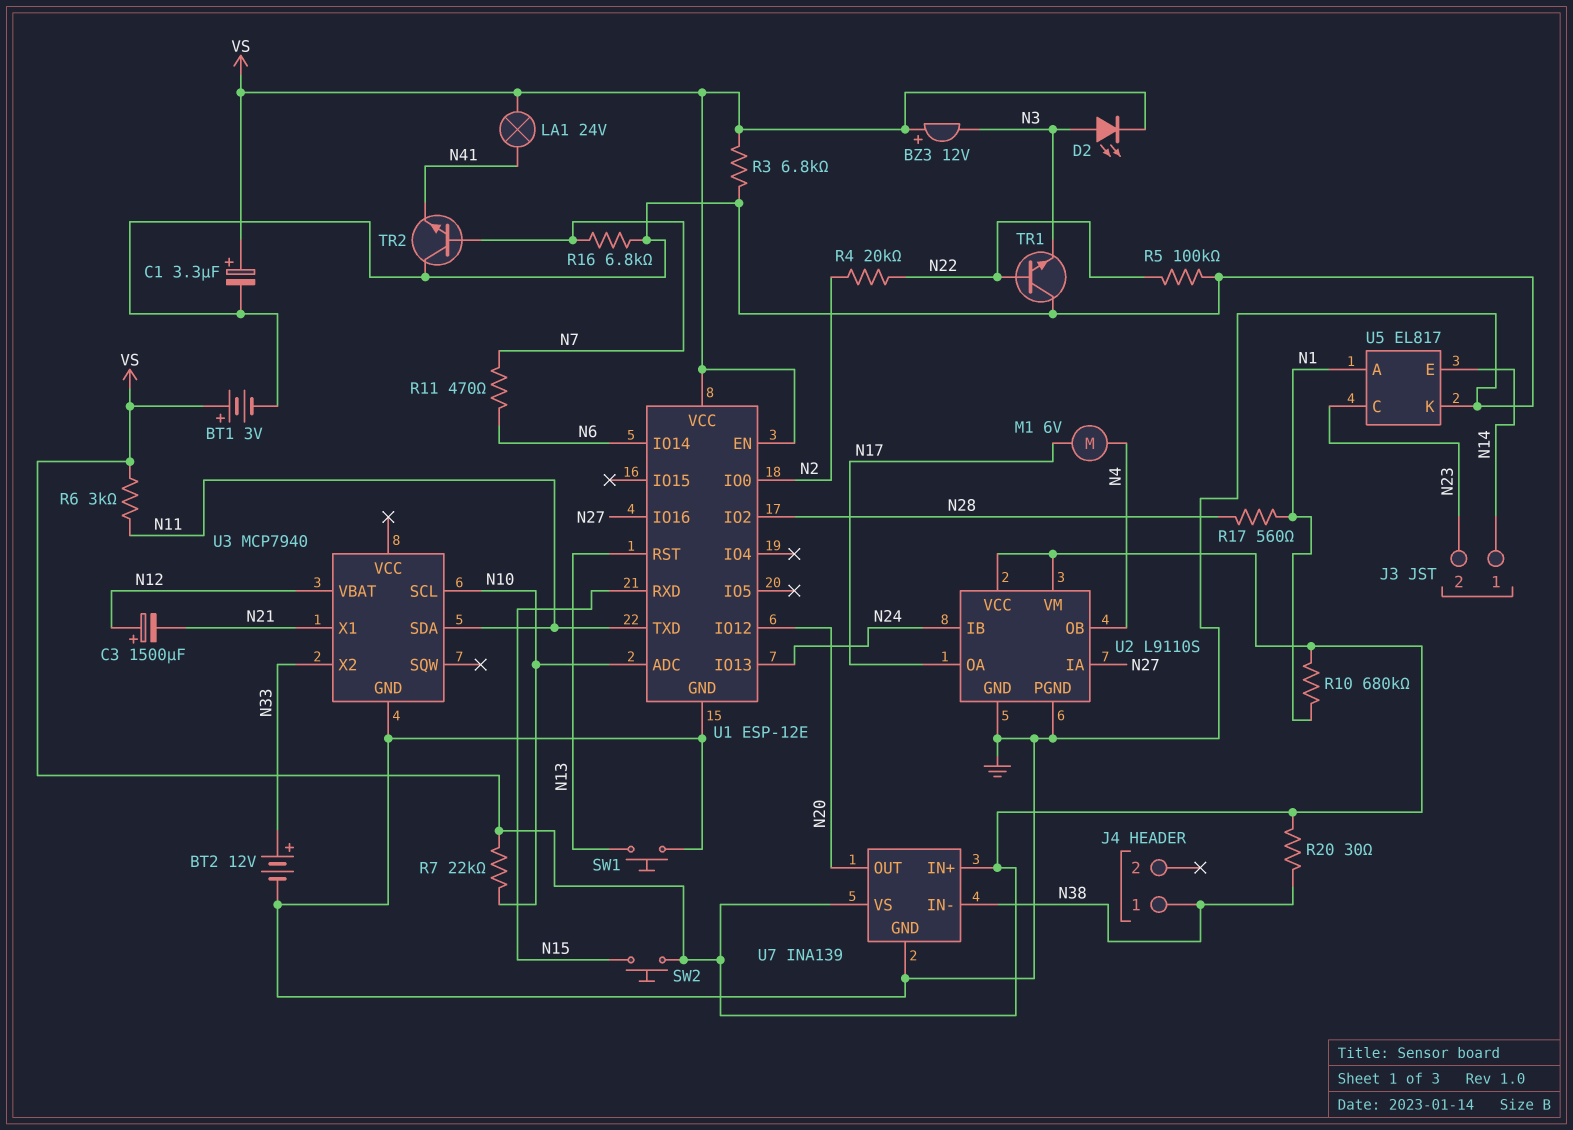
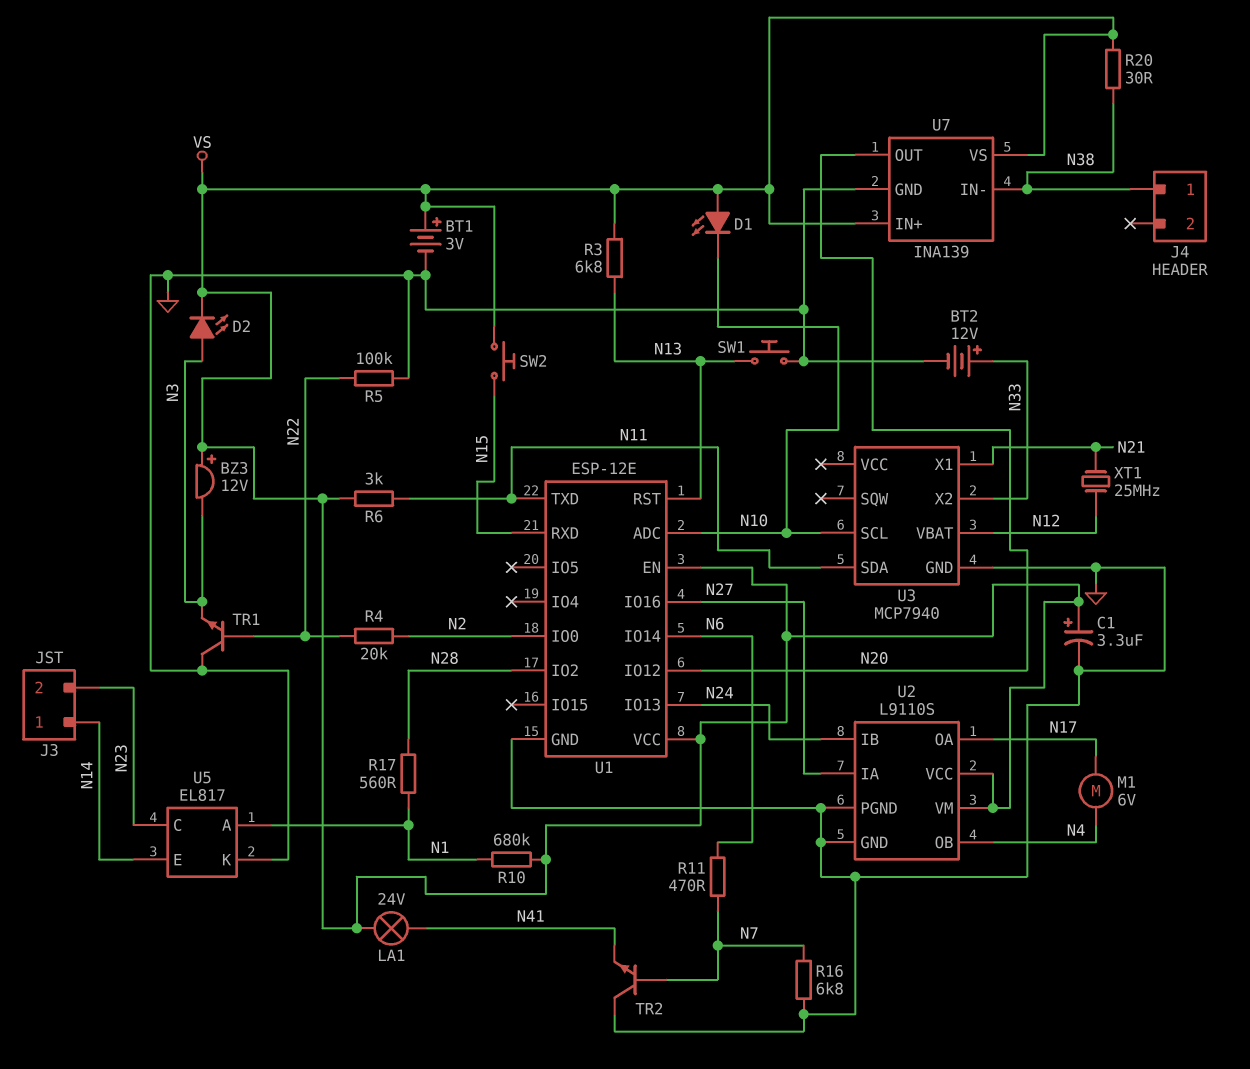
C3: 1500uF (plus N12, minus N21) -> none
D1: none -> LED (A VS, K N10)
R3: 6.8k (GND, VS) -> 6.8k (N13, VS)
R7: 22k (N10, VS) -> none
XT1: none -> 25MHz (N12, N21)

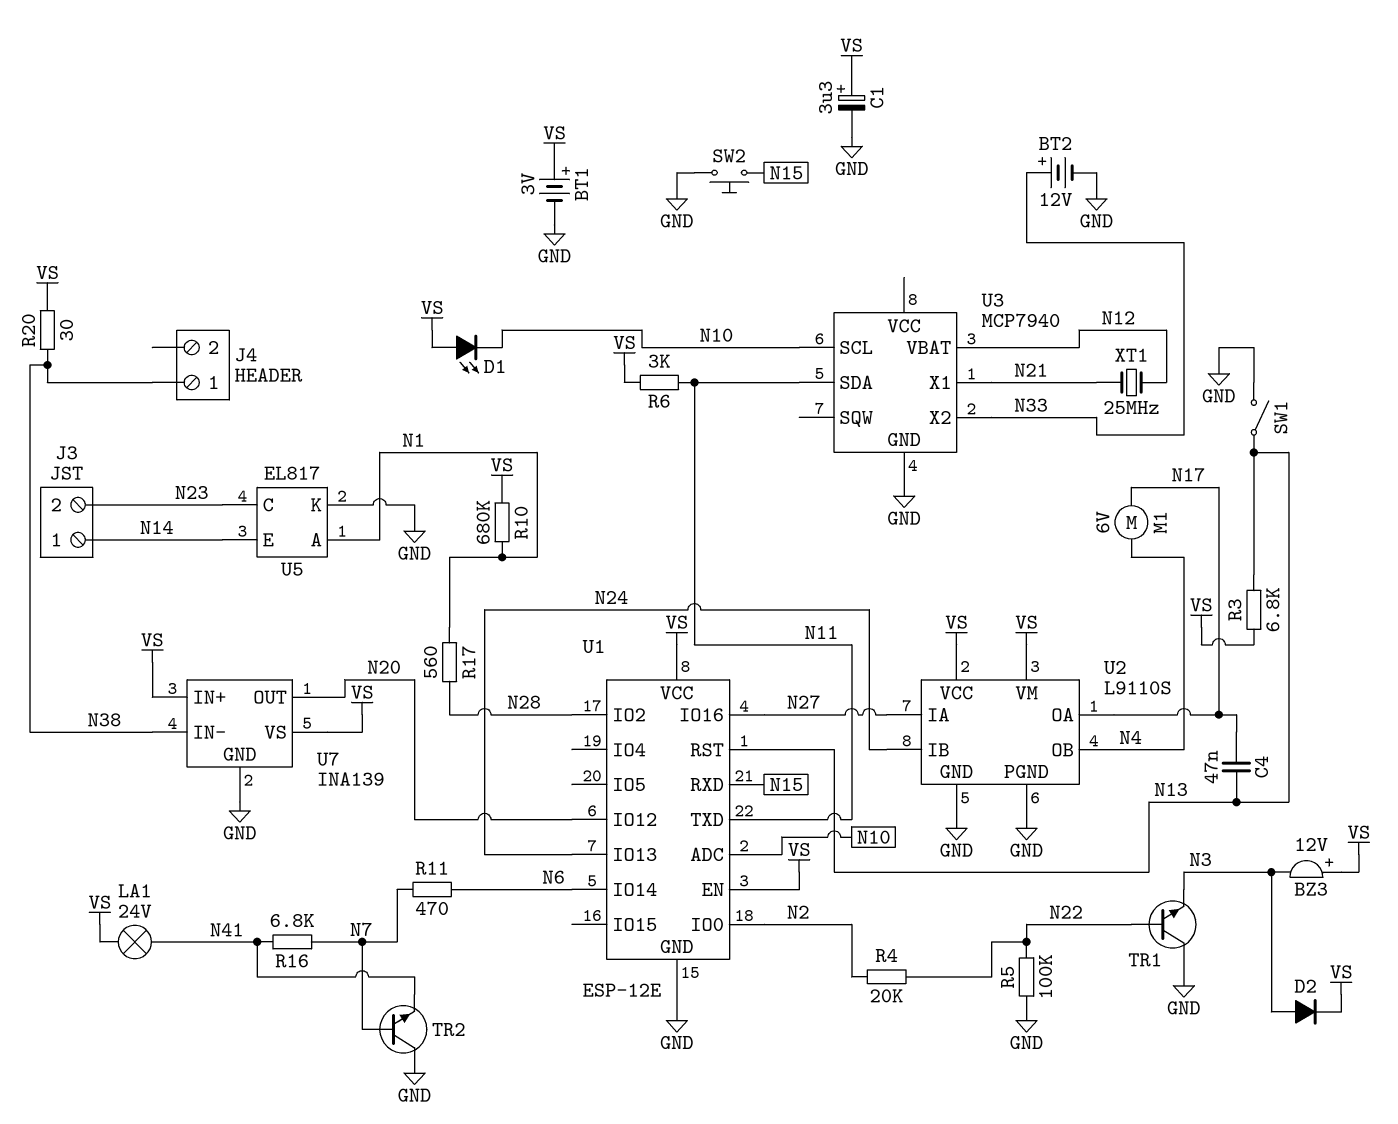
C4: none -> 47nF (N13, N17)
D2: LED (A N3, K VS) -> diode (A N3, K VS)
R16: 6.8k (GND, N7) -> 6.8k (N7, N41)
SW1: button (GND, N13) -> switch (GND, N13)
SW2: button (N15, VS) -> button (GND, N15)

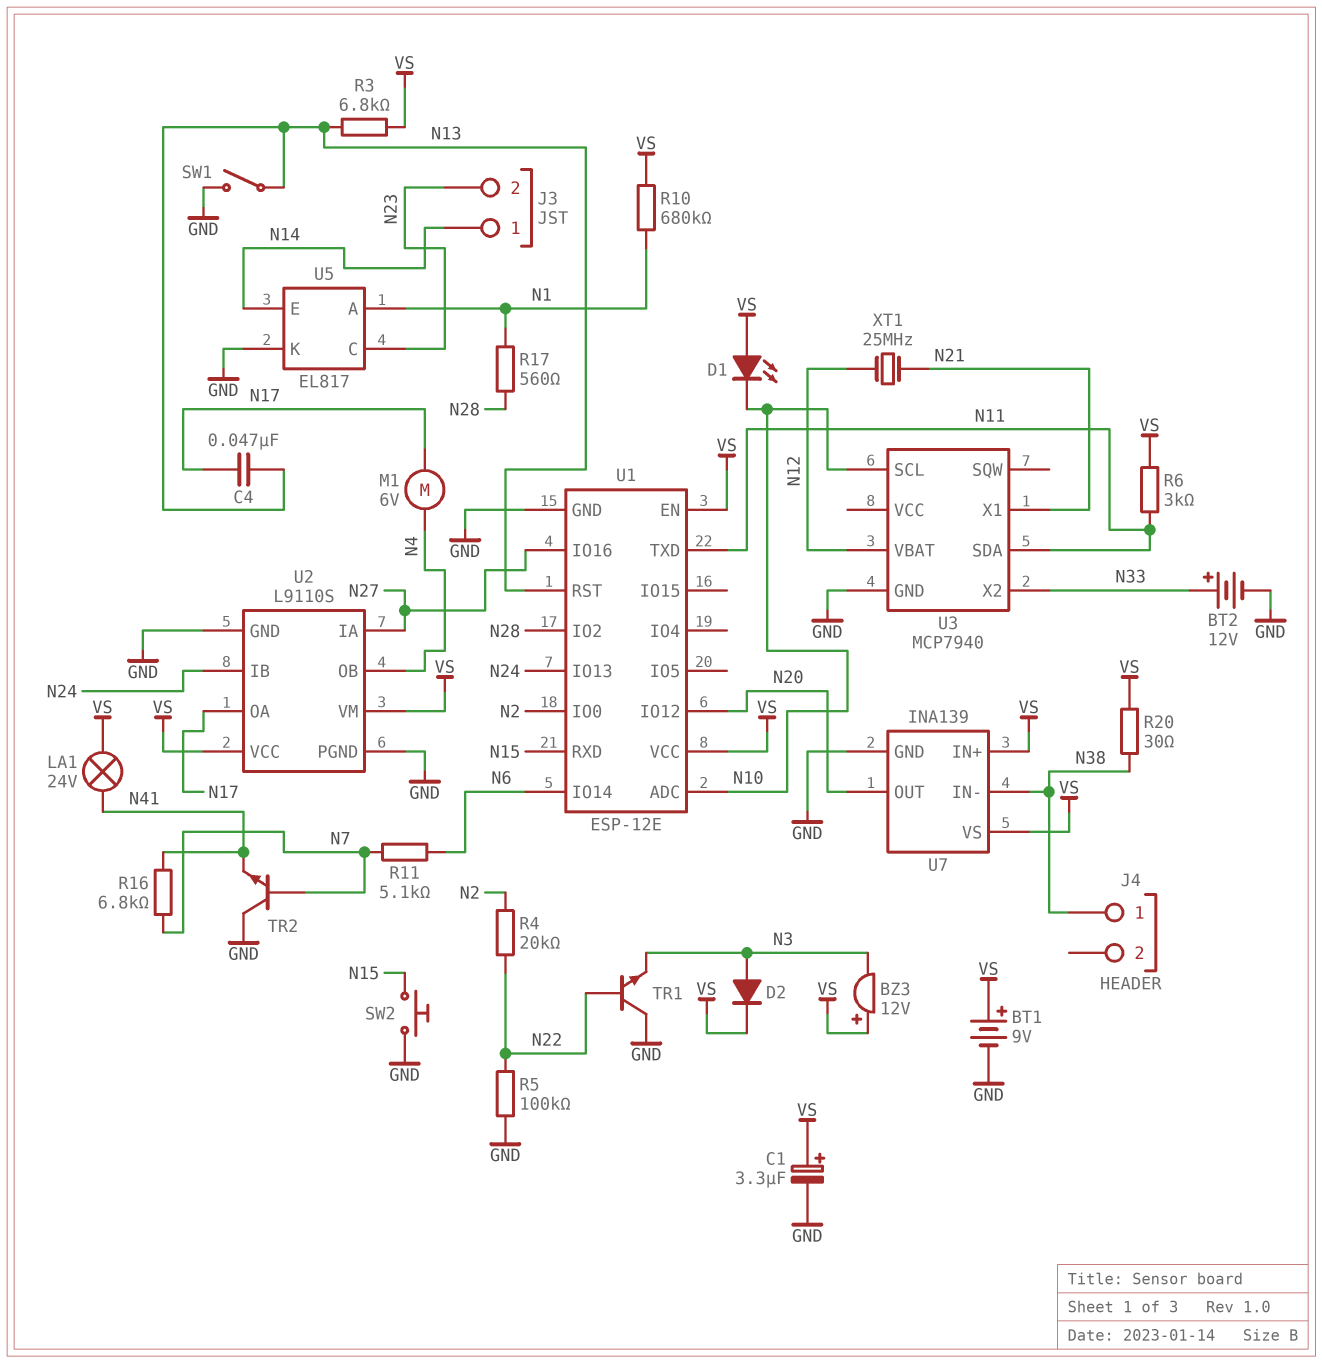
BT1: 3V (plus VS, minus GND) -> 9V (plus VS, minus GND)
R11: 470 (N6, N7) -> 5.1k (N6, N7)

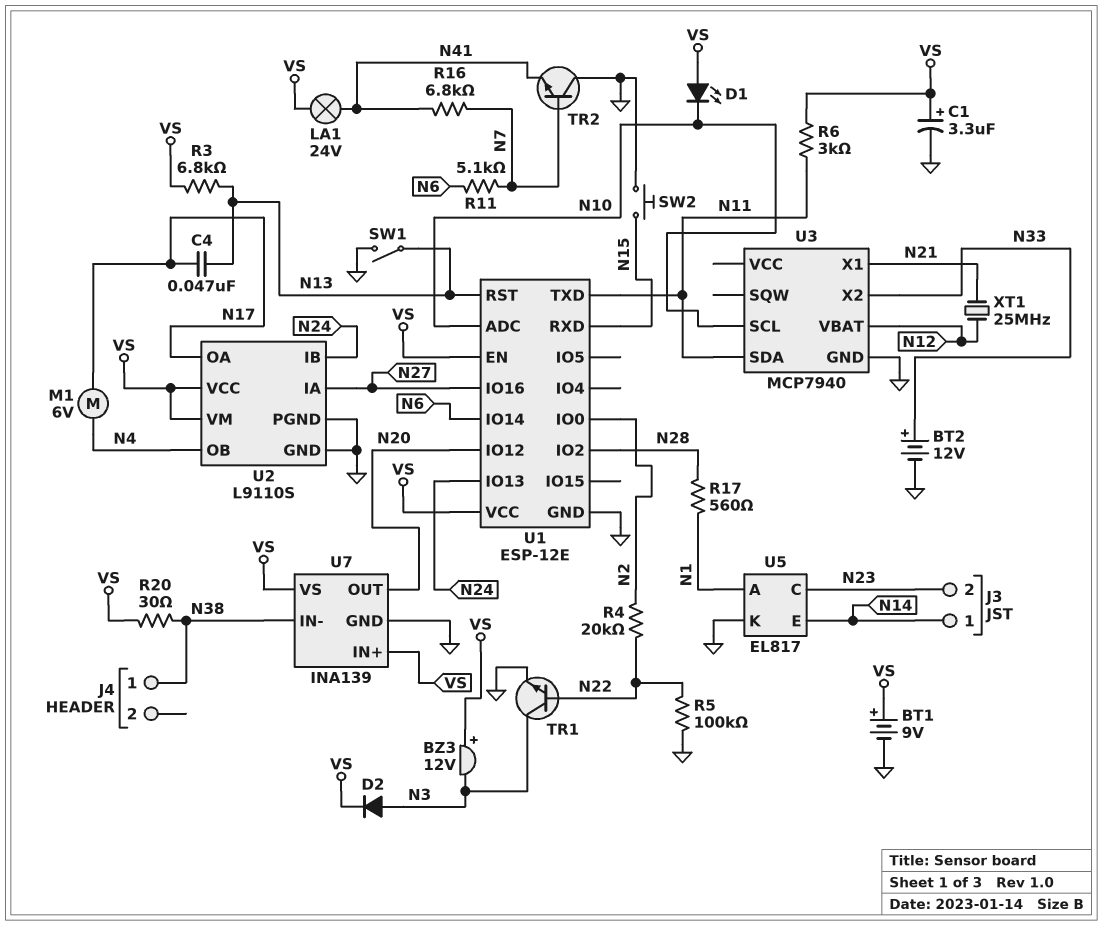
R10: 680k (N1, VS) -> none
TR1: NPN (B N22, C GND, E N3) -> NPN (B N22, C N3, E GND)

